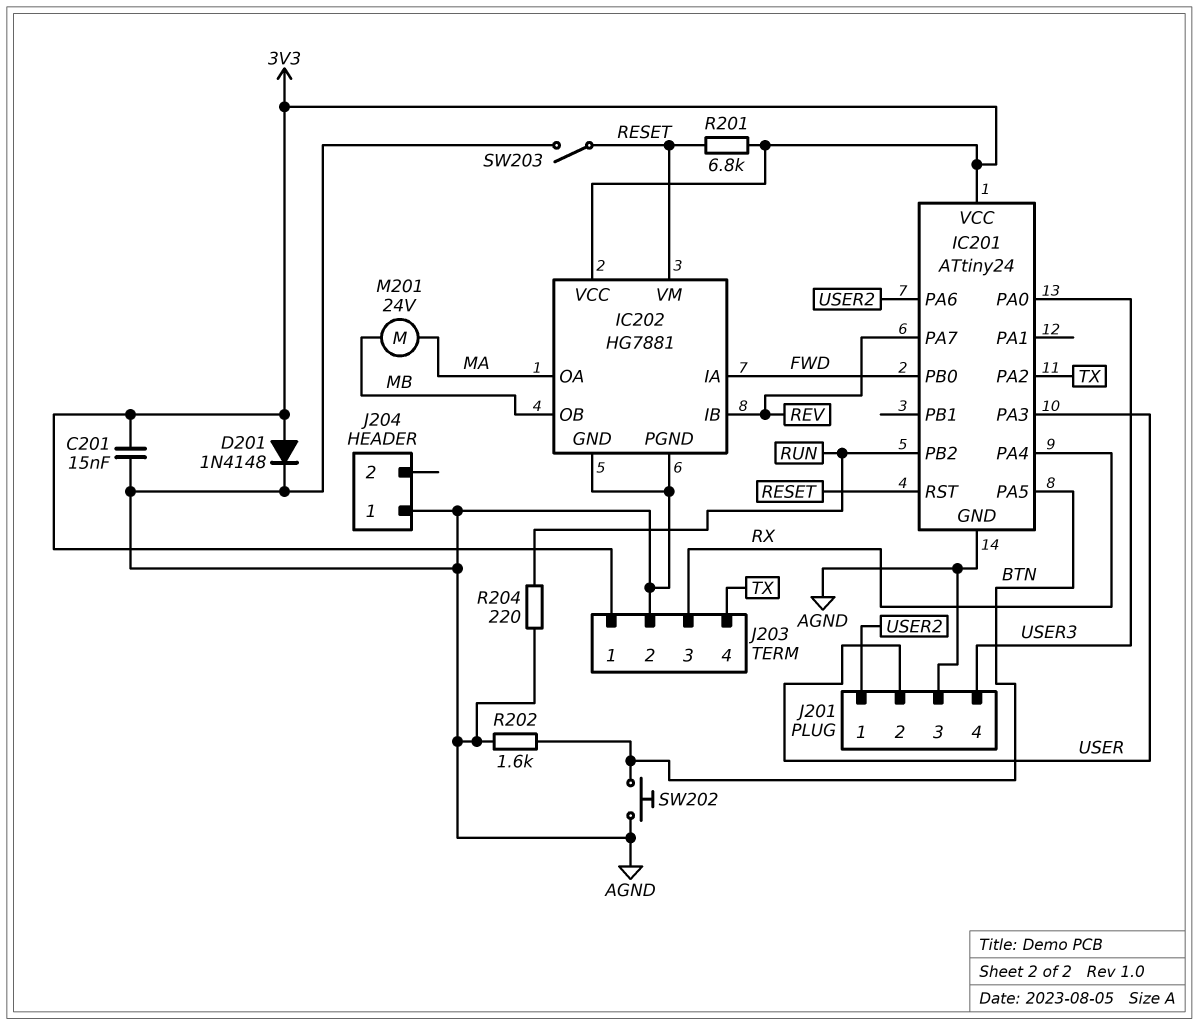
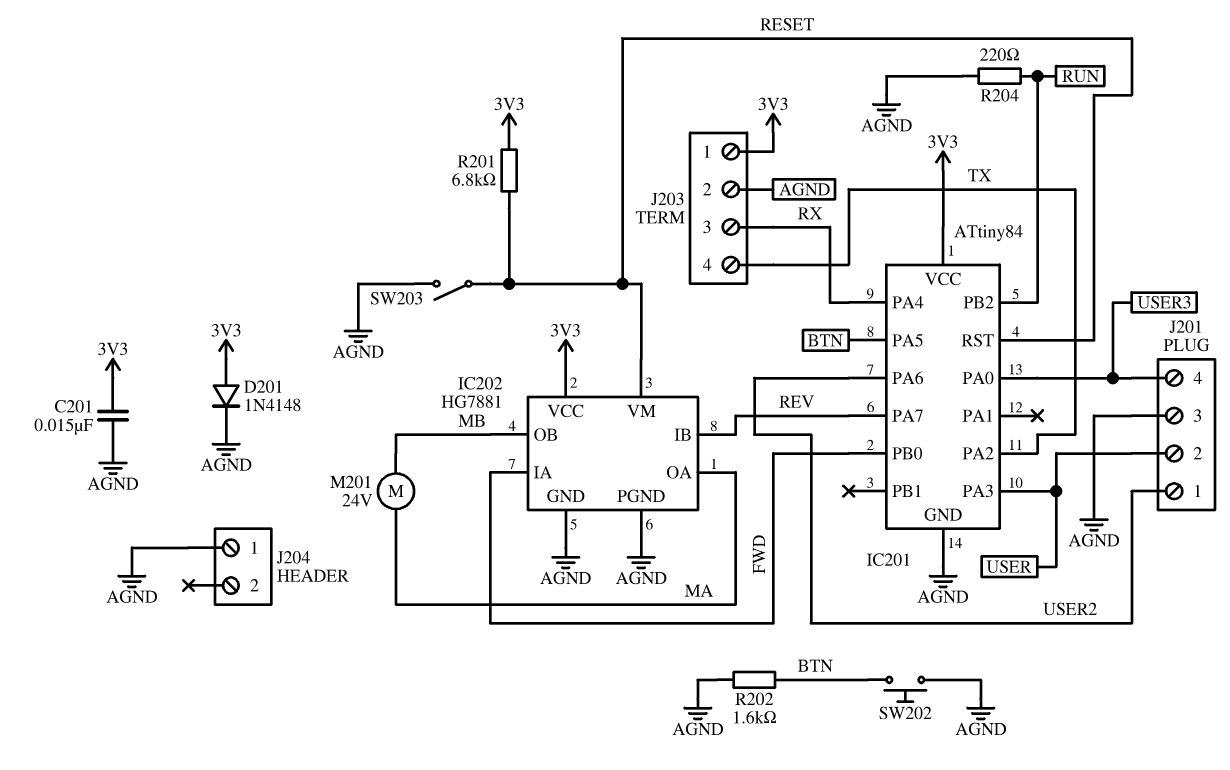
IC201: ATtiny24 -> ATtiny84

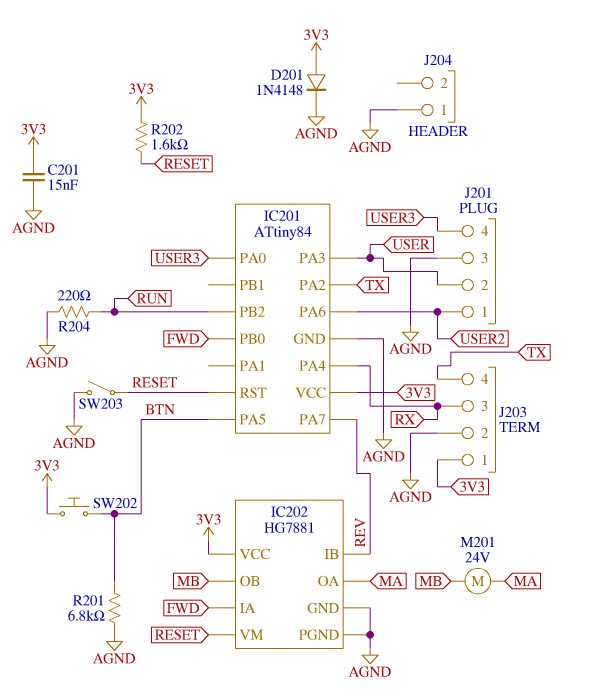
R201: 6.8k (3V3, RESET) -> 6.8k (AGND, BTN)
R202: 1.6k (AGND, BTN) -> 1.6k (3V3, RESET)
SW202: button (AGND, BTN) -> button (3V3, BTN)

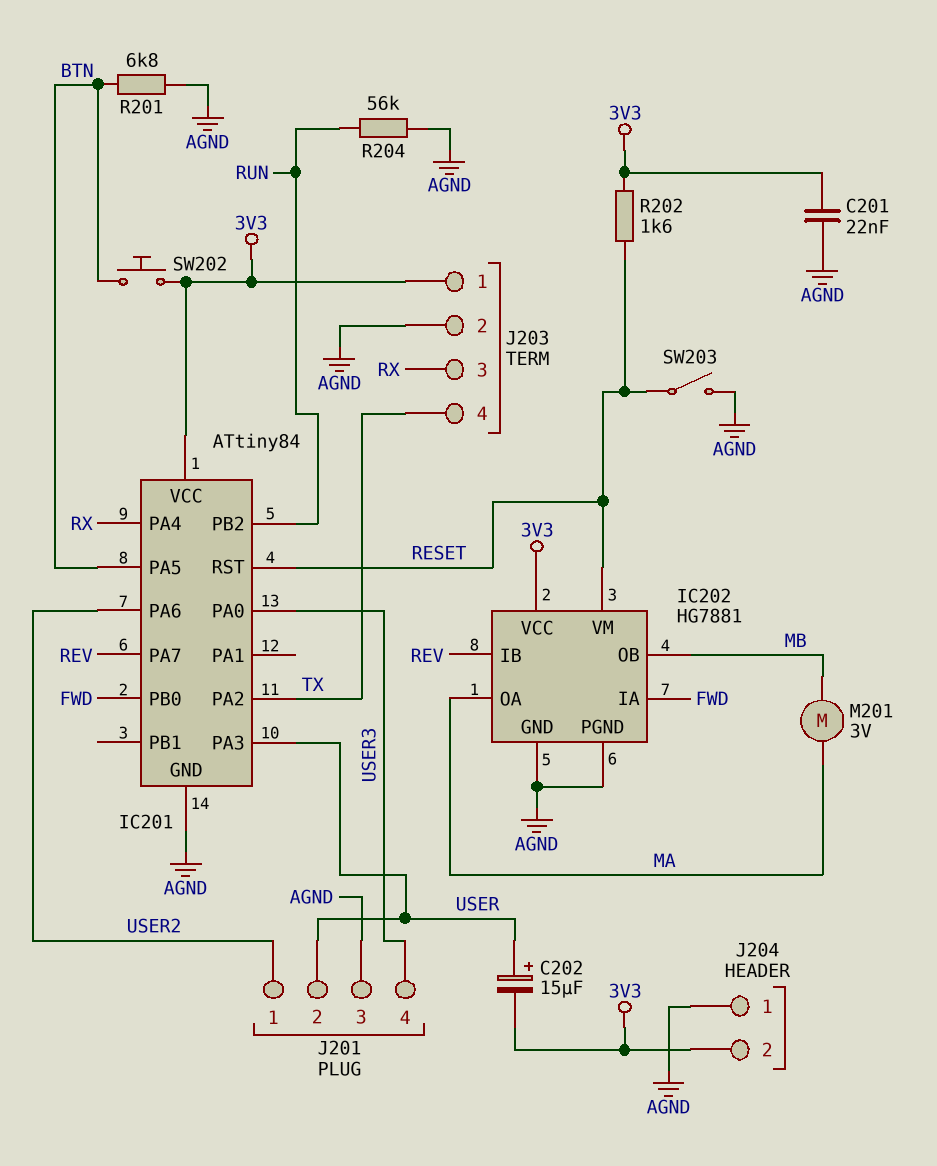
C201: 15nF (3V3, AGND) -> 22nF (3V3, AGND)
C202: none -> 15uF (plus USER, minus 3V3)
D201: diode 1N4148 (A 3V3, K AGND) -> none
J204 pin 2: none -> 3V3
M201: motor 24V (MA, MB) -> motor 3V (MA, MB)
R204: 220 (AGND, RUN) -> 56k (AGND, RUN)

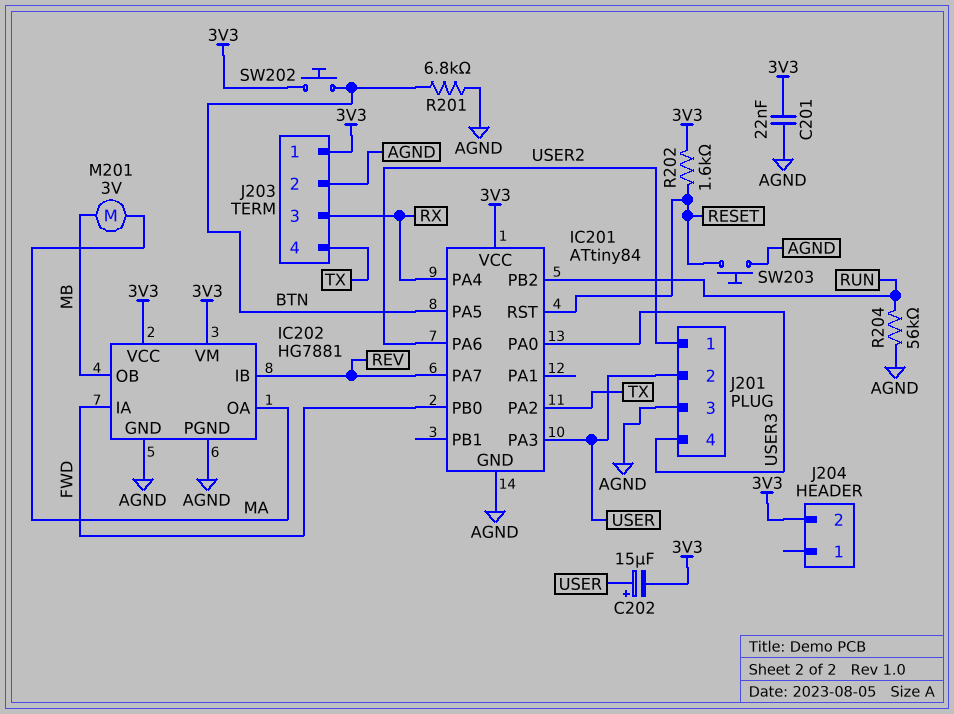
IC202 pin VM: RESET -> 3V3
J204 pin 1: AGND -> none
SW203: switch (AGND, RESET) -> button (AGND, RESET)

